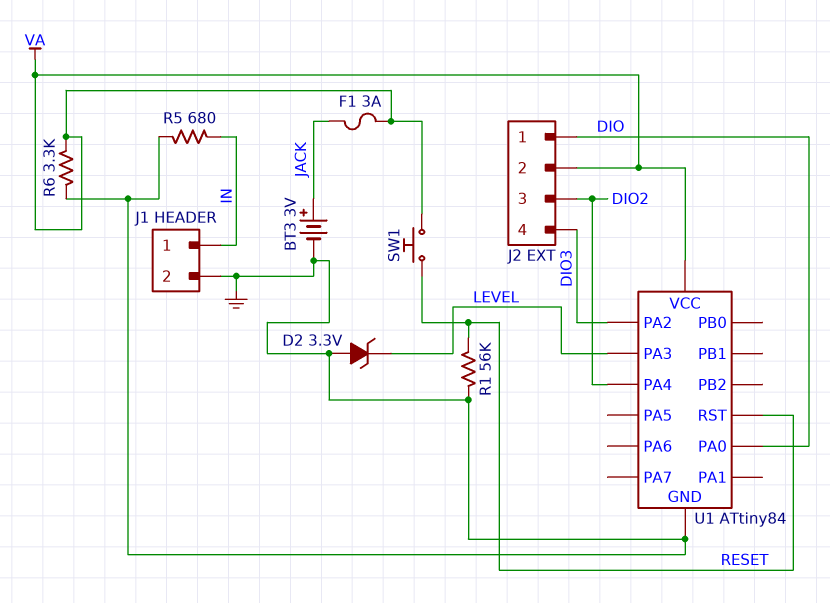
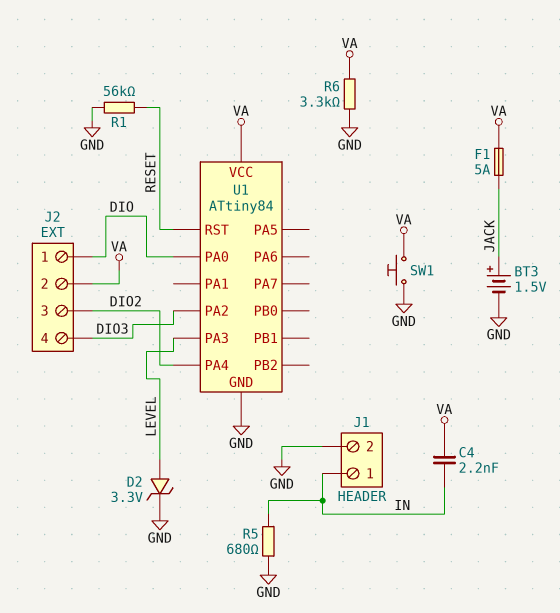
BT3: 3V (plus JACK, minus GND) -> 1.5V (plus JACK, minus GND)
C4: none -> 2.2nF (IN, VA)
D2: zener 3.3V (A GND, K LEVEL) -> zener 3.3V (A LEVEL, K GND)
F1: 3A (JACK, VA) -> 5A (JACK, VA)
SW1: button (RESET, VA) -> button (GND, VA)

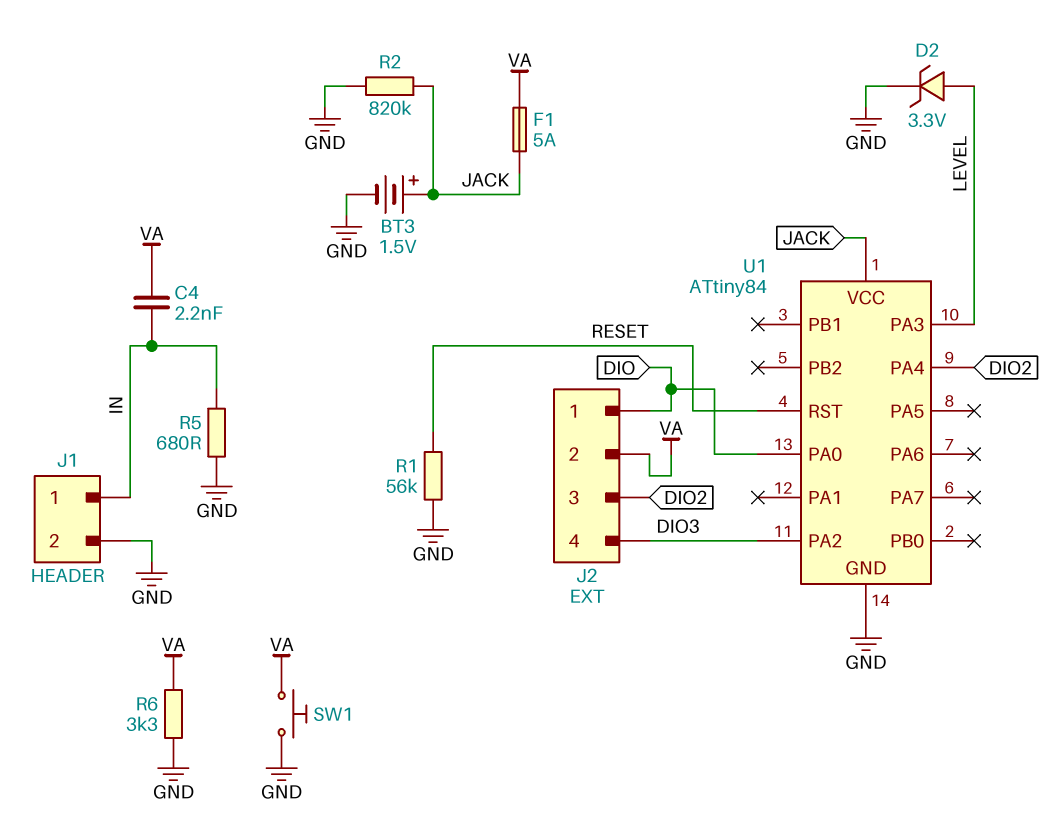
R2: none -> 820k (GND, JACK)
U1 pin VCC: VA -> JACK

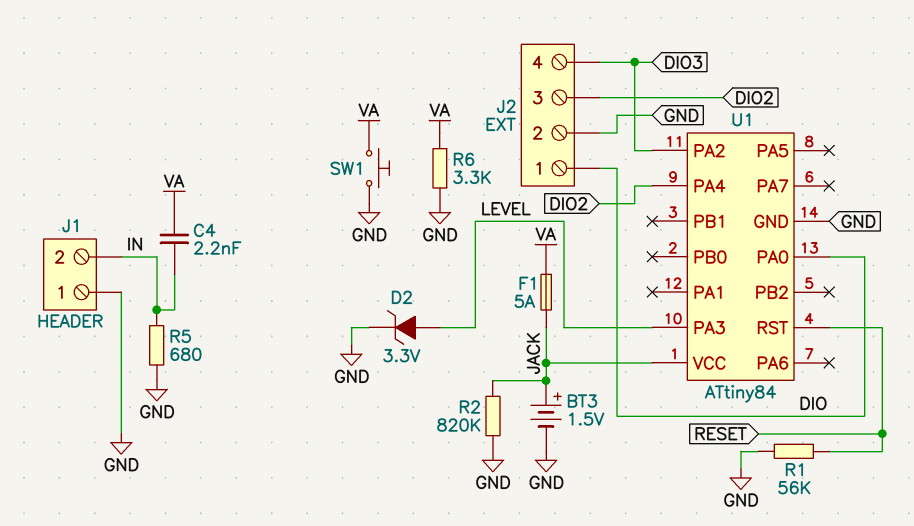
J1 pin 1: IN -> GND
J1 pin 2: GND -> IN
J2 pin 2: VA -> GND

